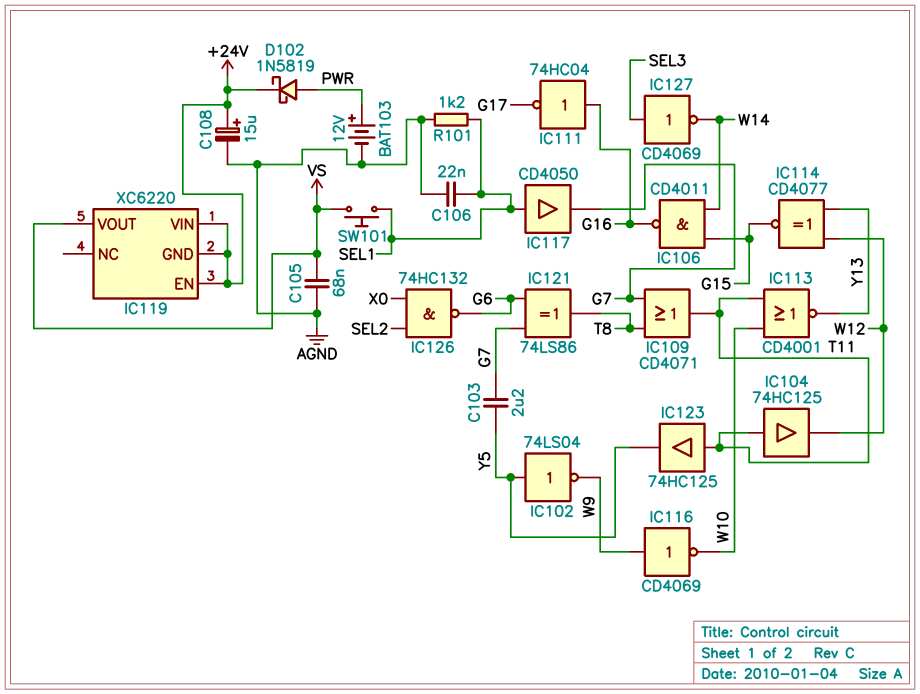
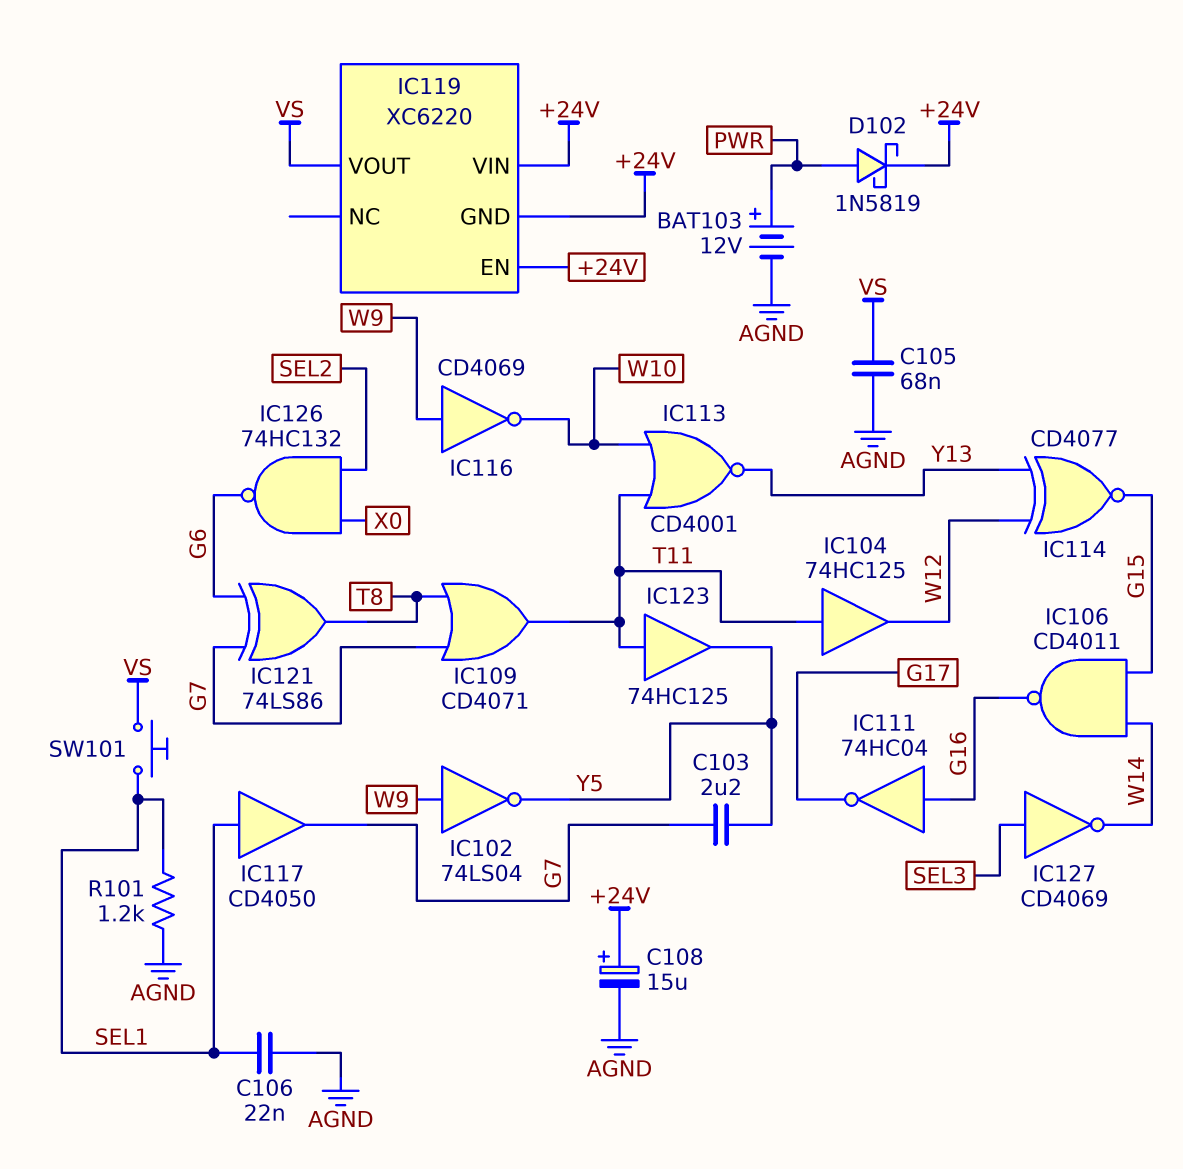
IC102: NOT 74LS04 (in Y5, out W9) -> NOT 74LS04 (in W9, out Y5)

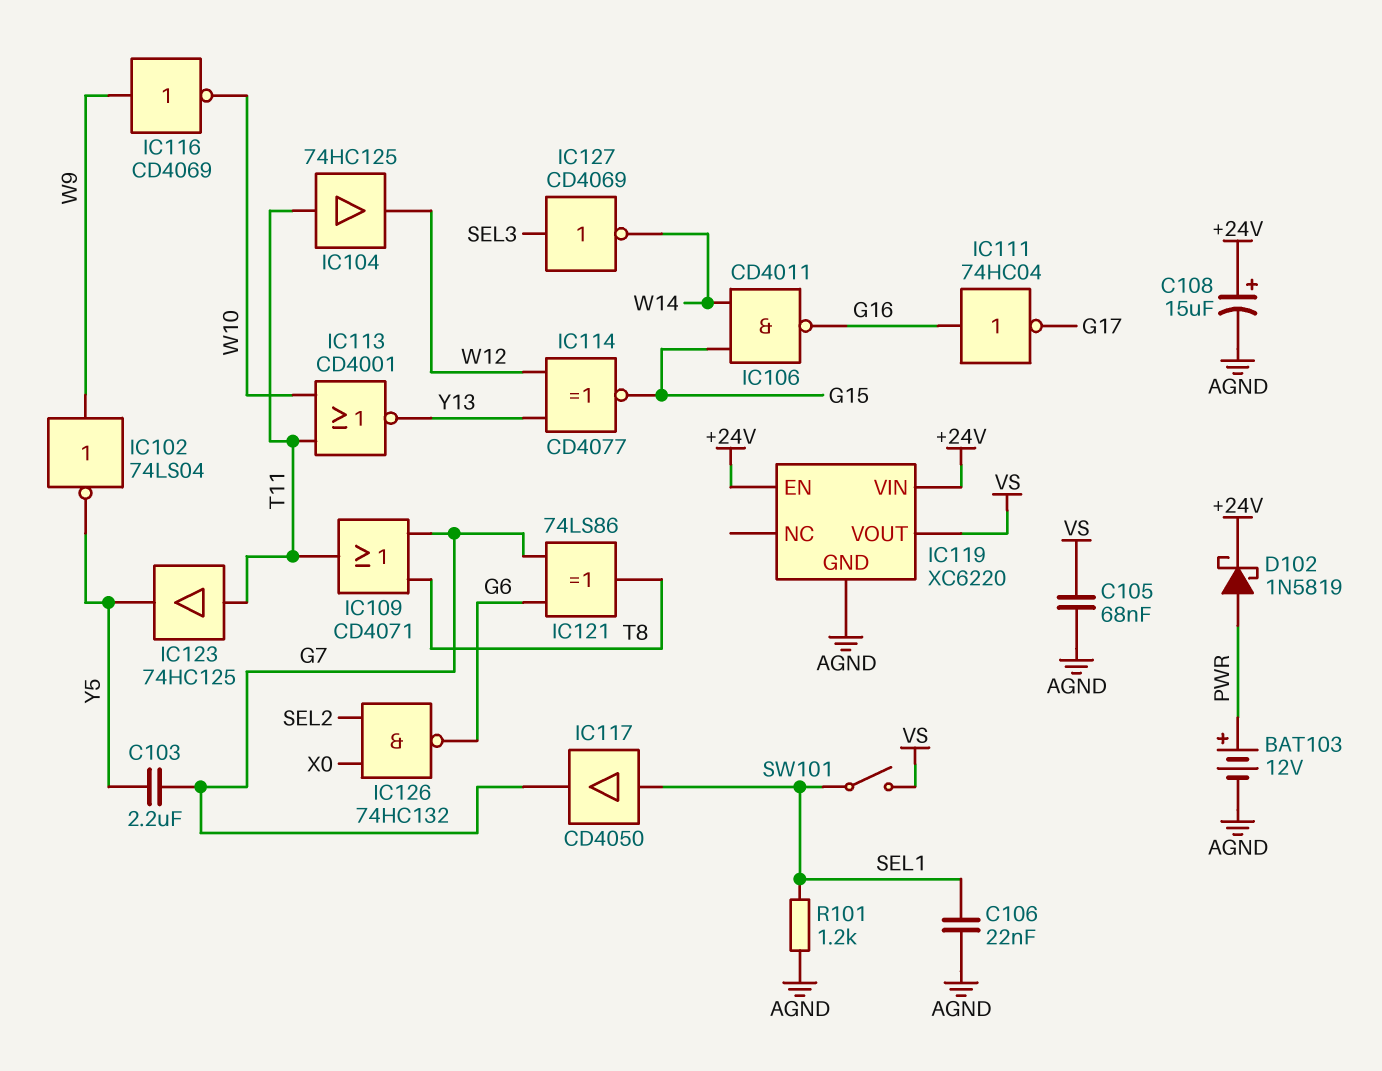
IC119 pin GND: +24V -> AGND
SW101: button (SEL1, VS) -> switch (SEL1, VS)

